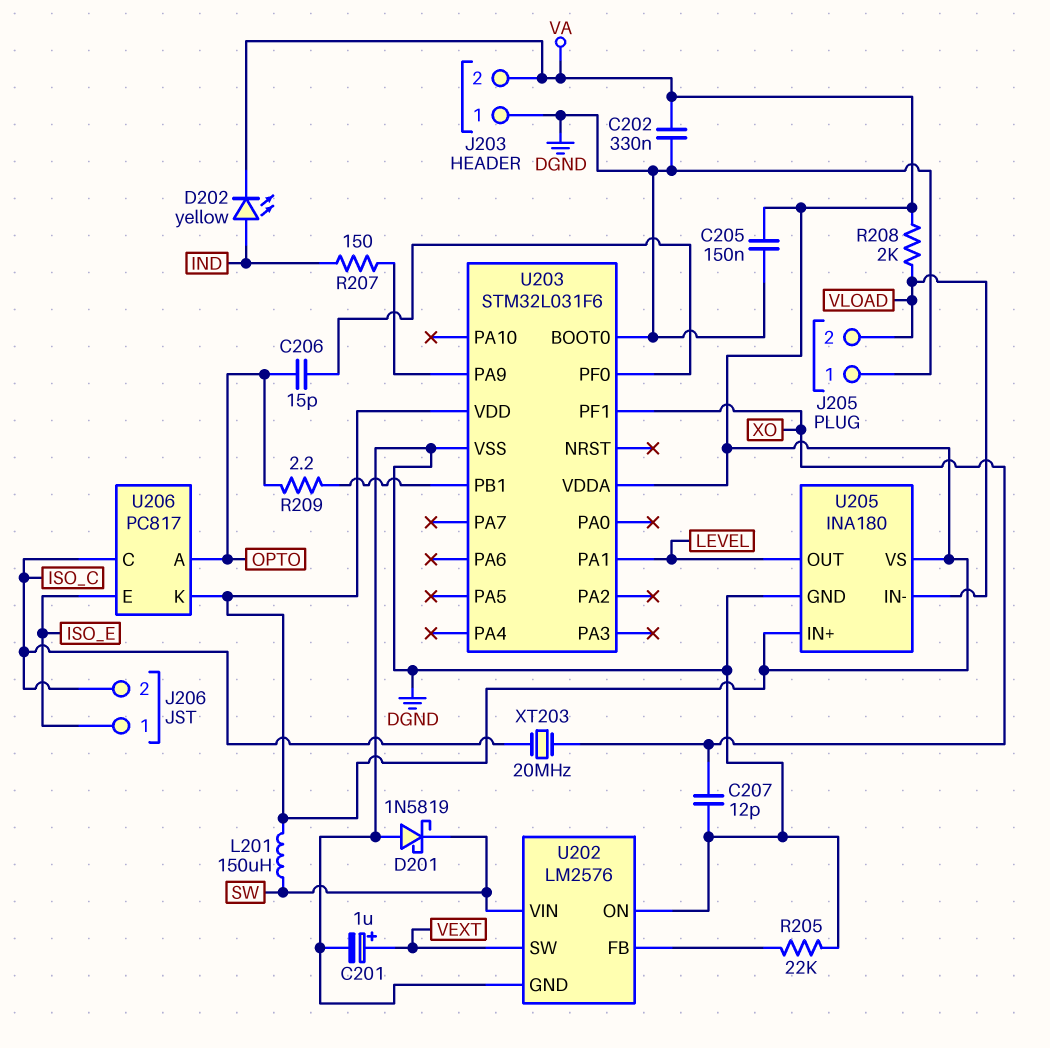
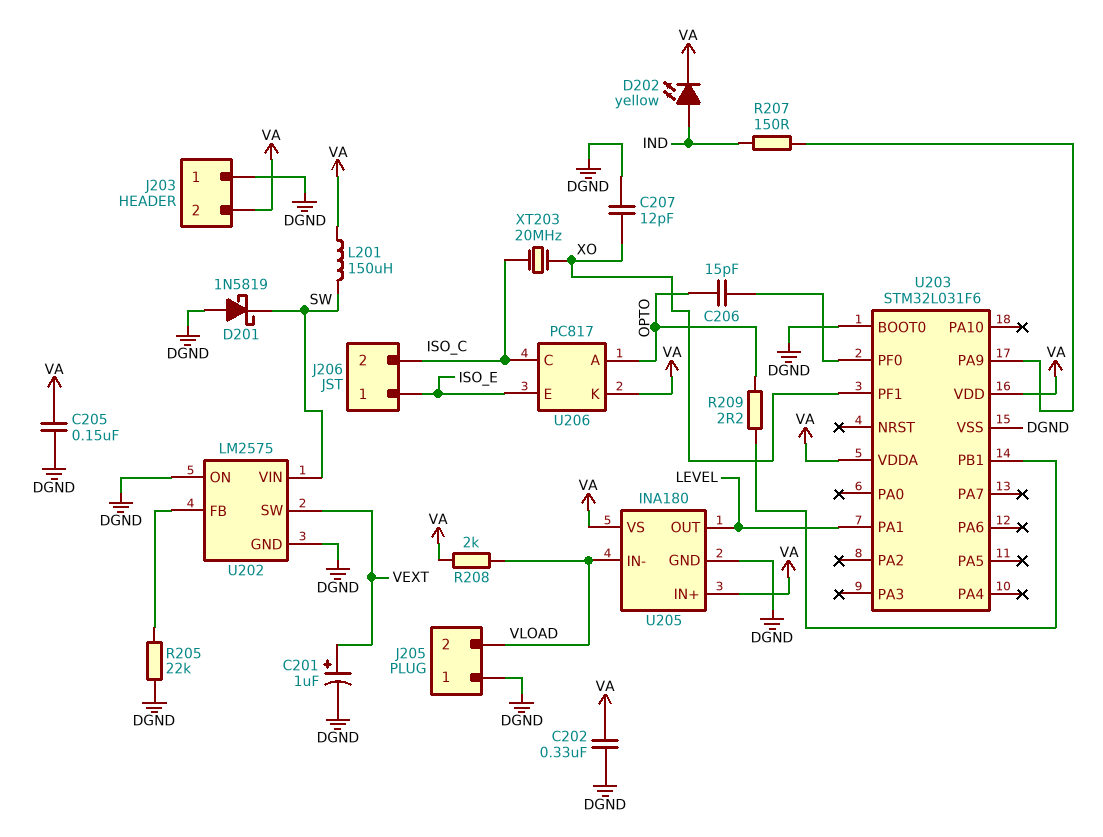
U202: LM2576 -> LM2575

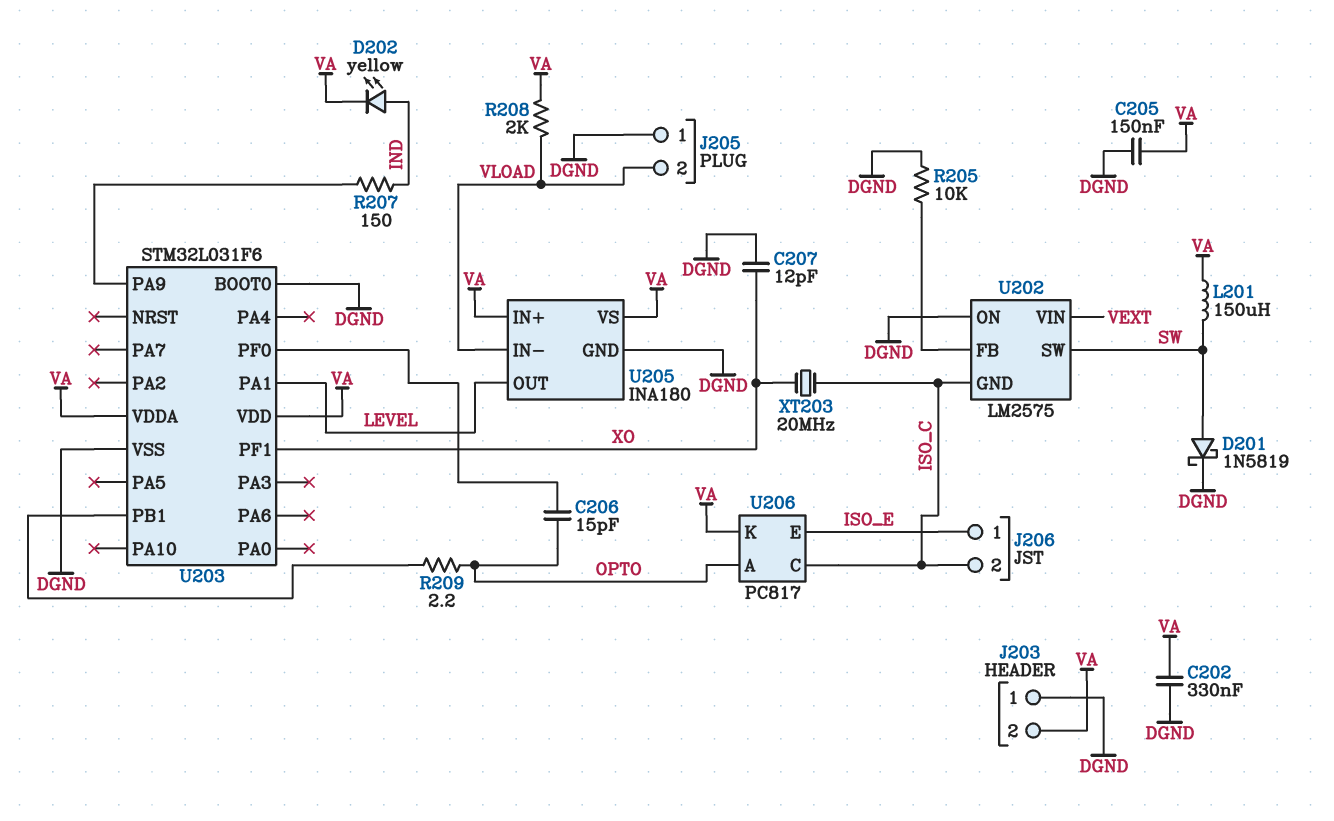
C201: 1uF (plus VEXT, minus DGND) -> none
D201: schottky 1N5819 (A DGND, K SW) -> schottky 1N5819 (A SW, K DGND)
R205: 22k (DGND, U202/FB) -> 10k (DGND, U202/FB)
U202 pin GND: DGND -> ISO_C
U202 pin SW: VEXT -> SW
U202 pin VIN: SW -> VEXT

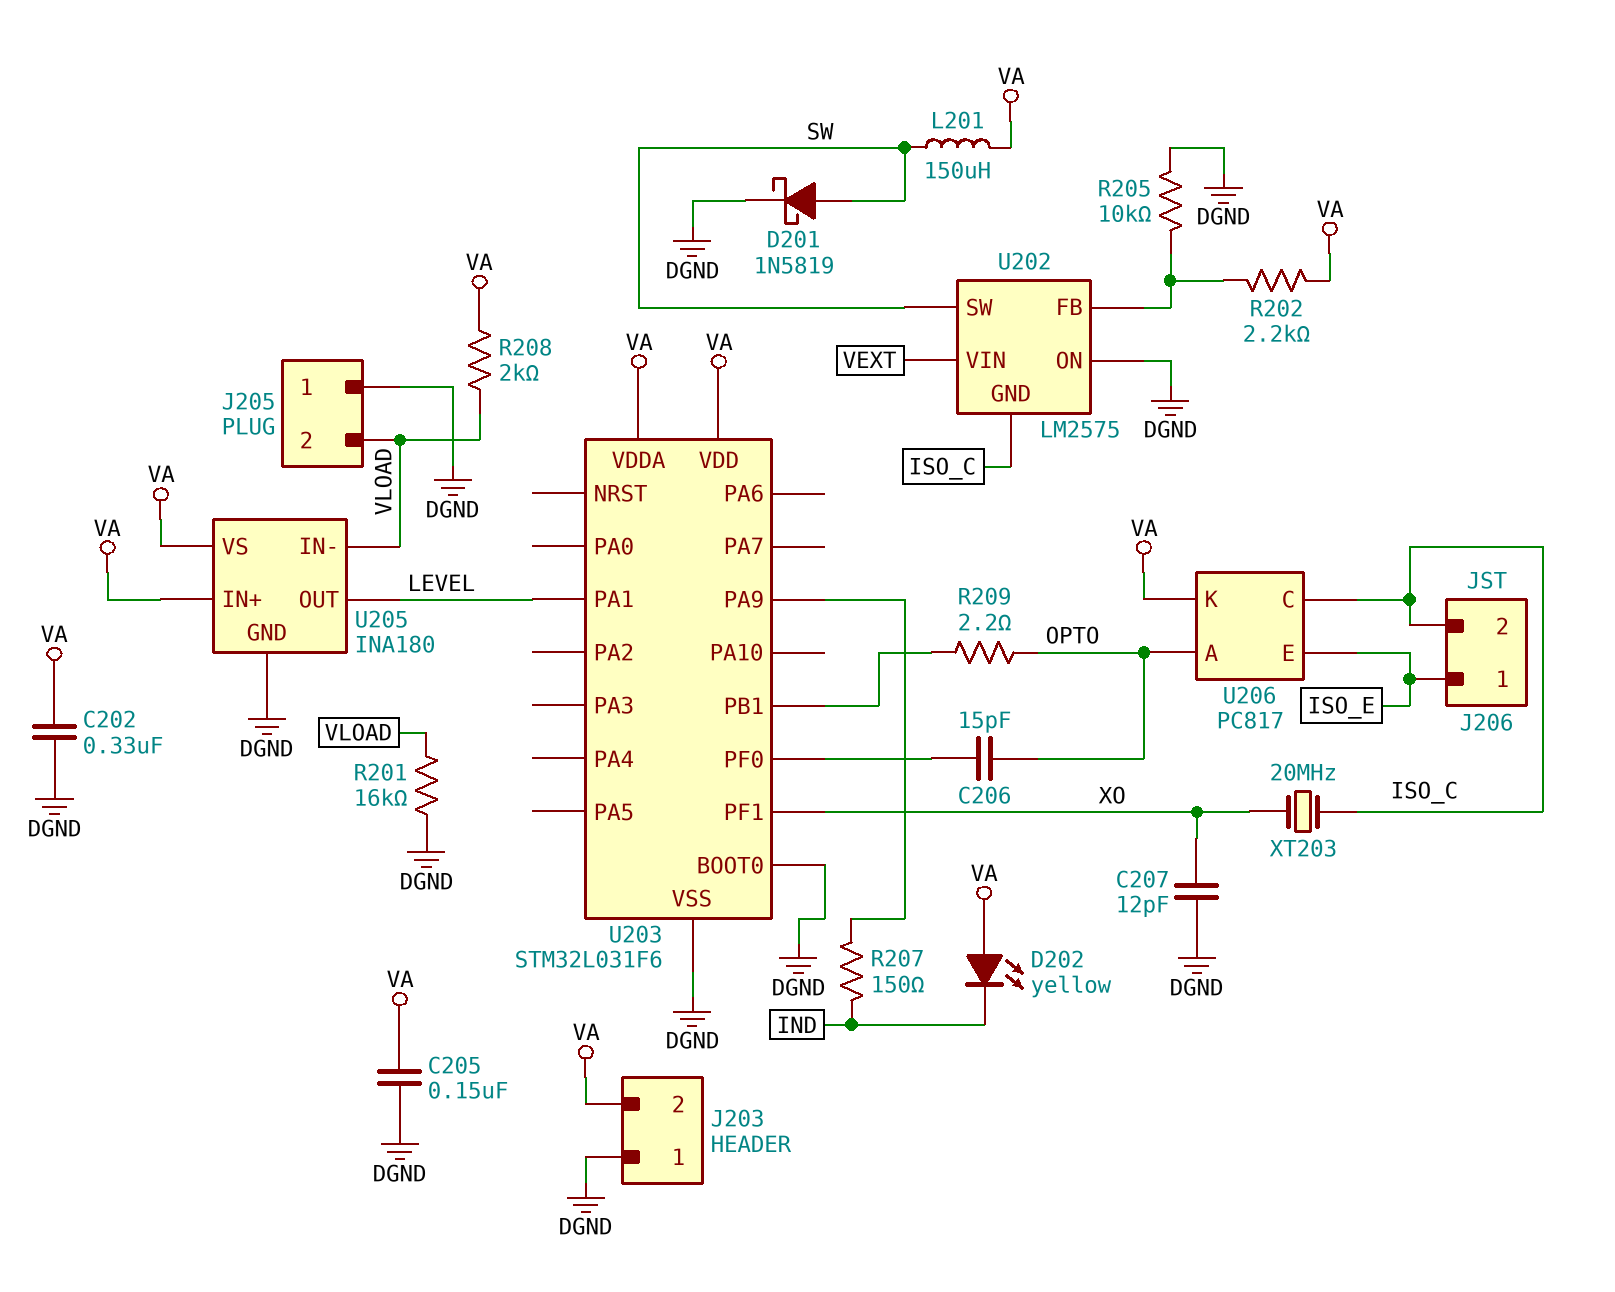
D202: LED yellow (A IND, K VA) -> LED yellow (A VA, K IND)
R201: none -> 16k (DGND, VLOAD)
R202: none -> 2.2k (U202/FB, VA)

